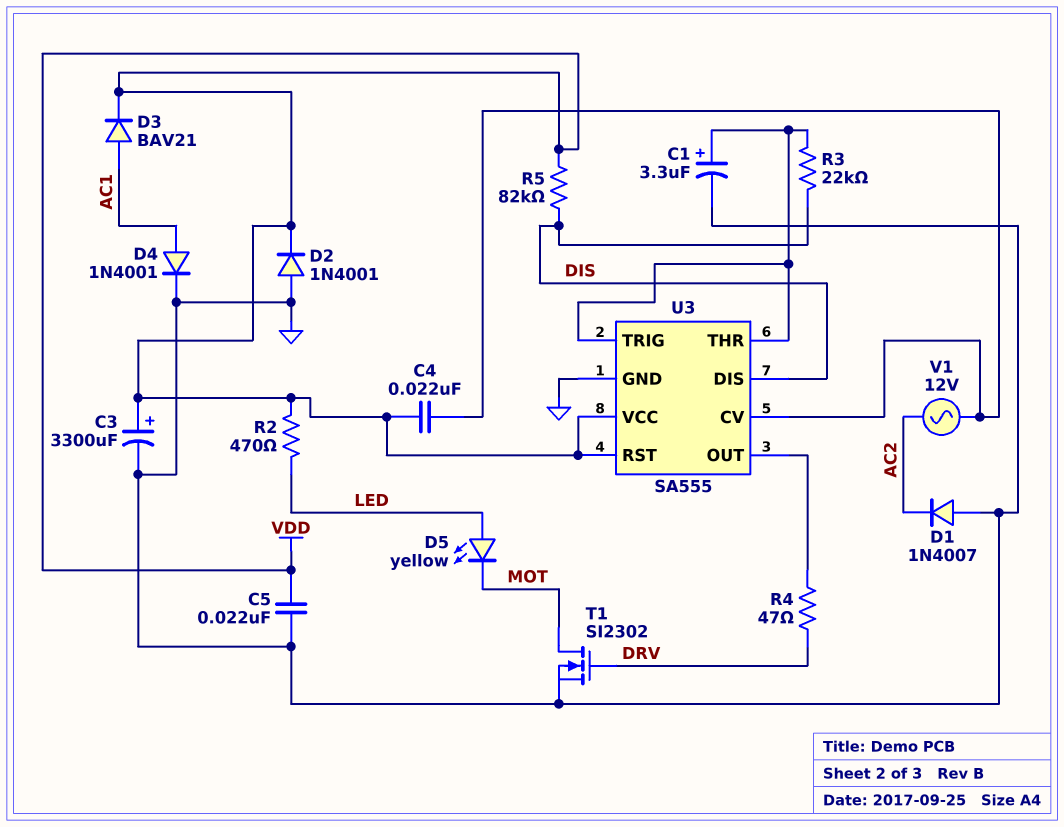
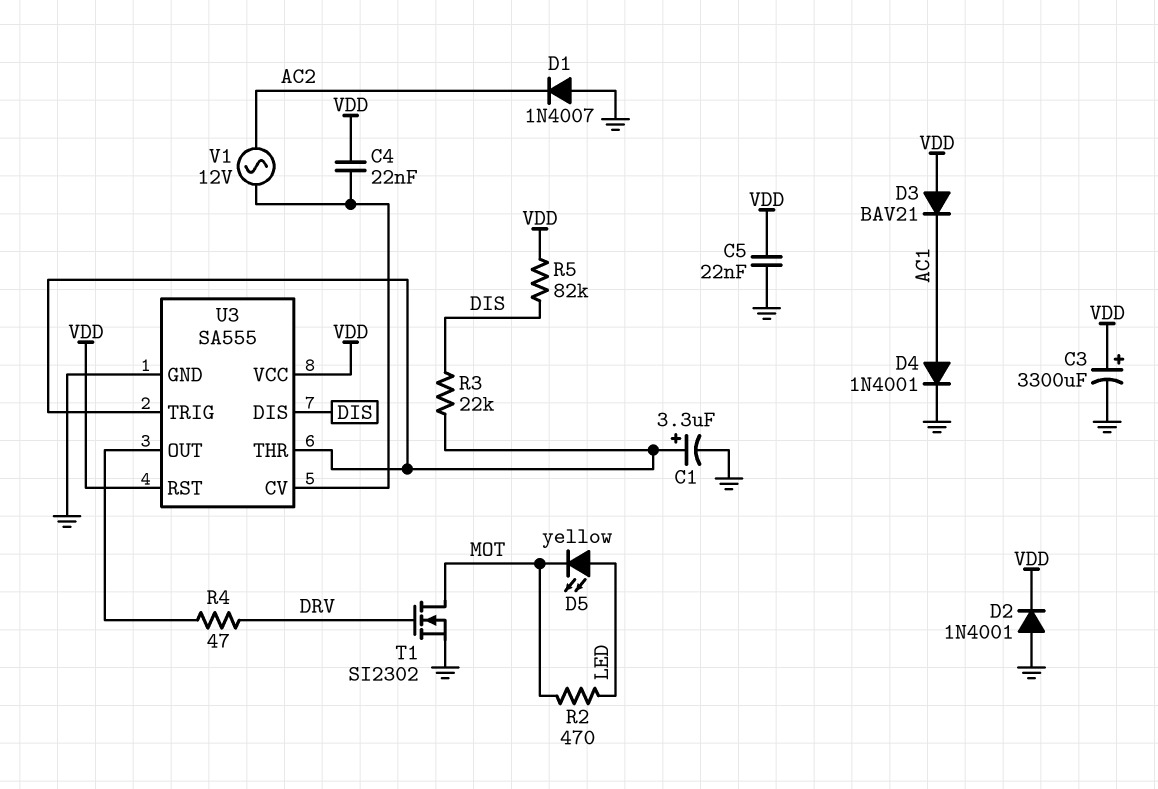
D3: diode BAV21 (A AC1, K VDD) -> diode BAV21 (A VDD, K AC1)
R2: 470 (LED, VDD) -> 470 (LED, MOT)

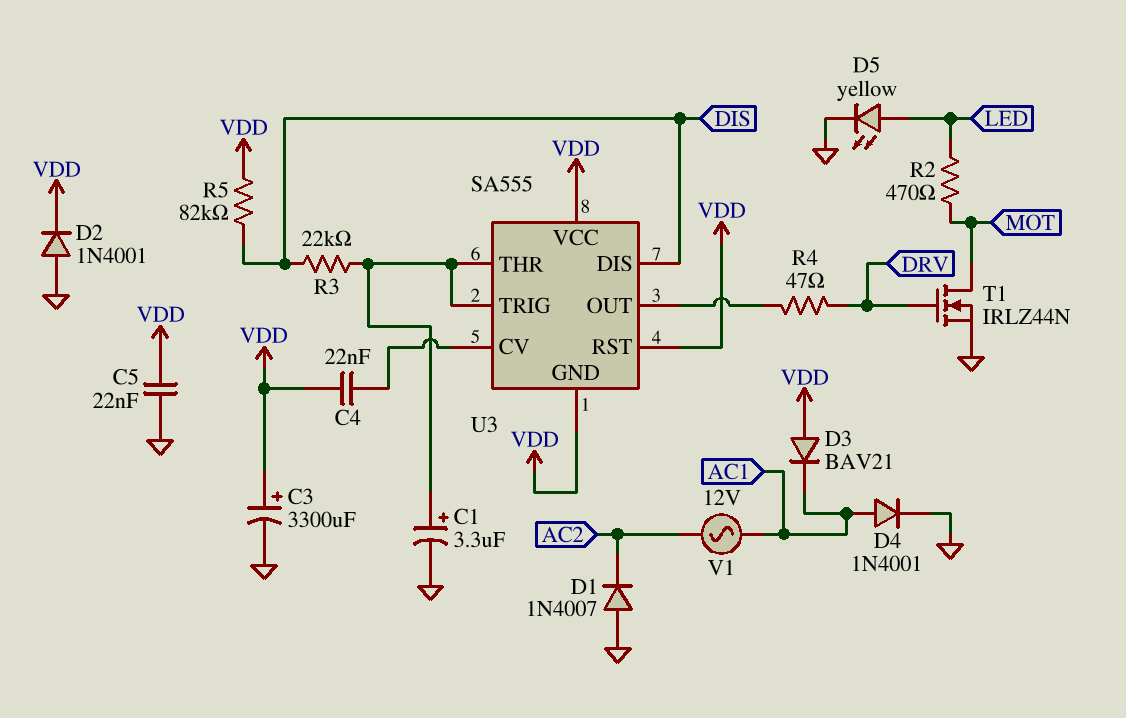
D5: LED yellow (A LED, K MOT) -> LED yellow (A LED, K GND)
T1: NMOS SI2302 (G DRV, D MOT, S GND) -> NMOS IRLZ44N (G DRV, D MOT, S GND)
U3 pin GND: GND -> VDD
V1: AC 12V (AC2, U3/CV) -> AC 12V (AC1, AC2)

